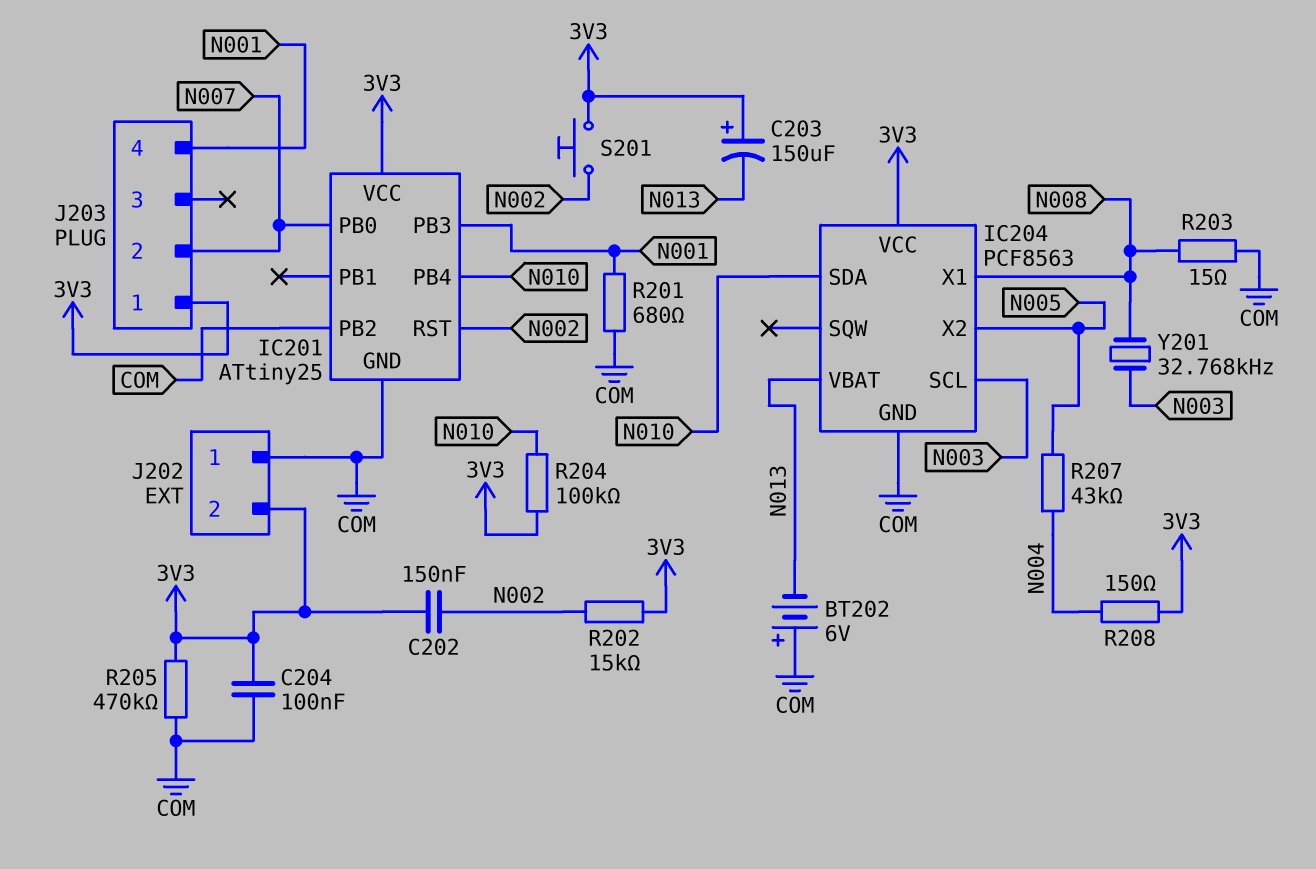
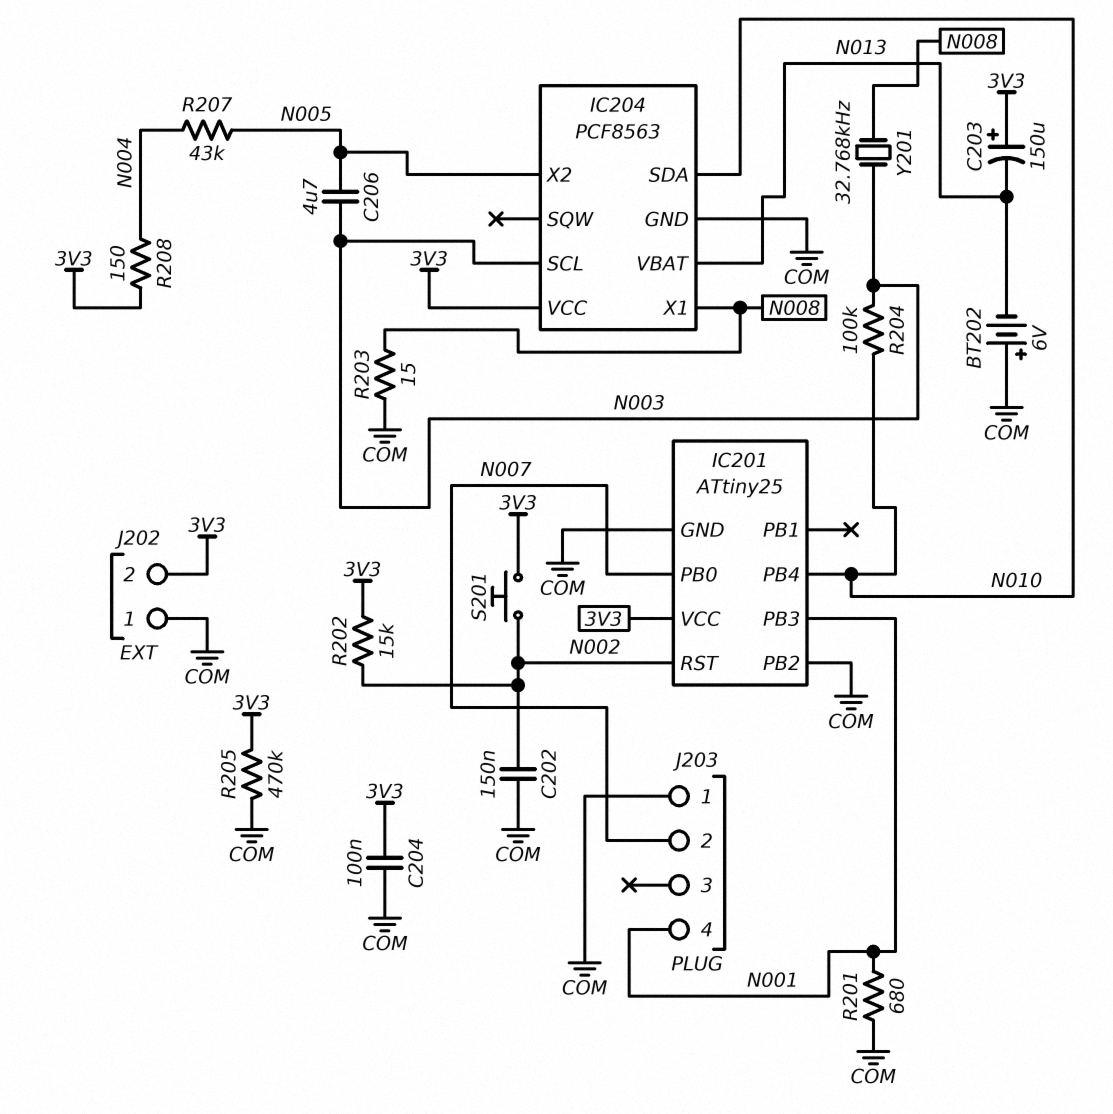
C202: 150nF (3V3, N002) -> 150nF (COM, N002)
C206: none -> 4.7uF (N003, N005)
J203 pin 1: 3V3 -> COM
R204: 100k (3V3, N010) -> 100k (N003, N010)

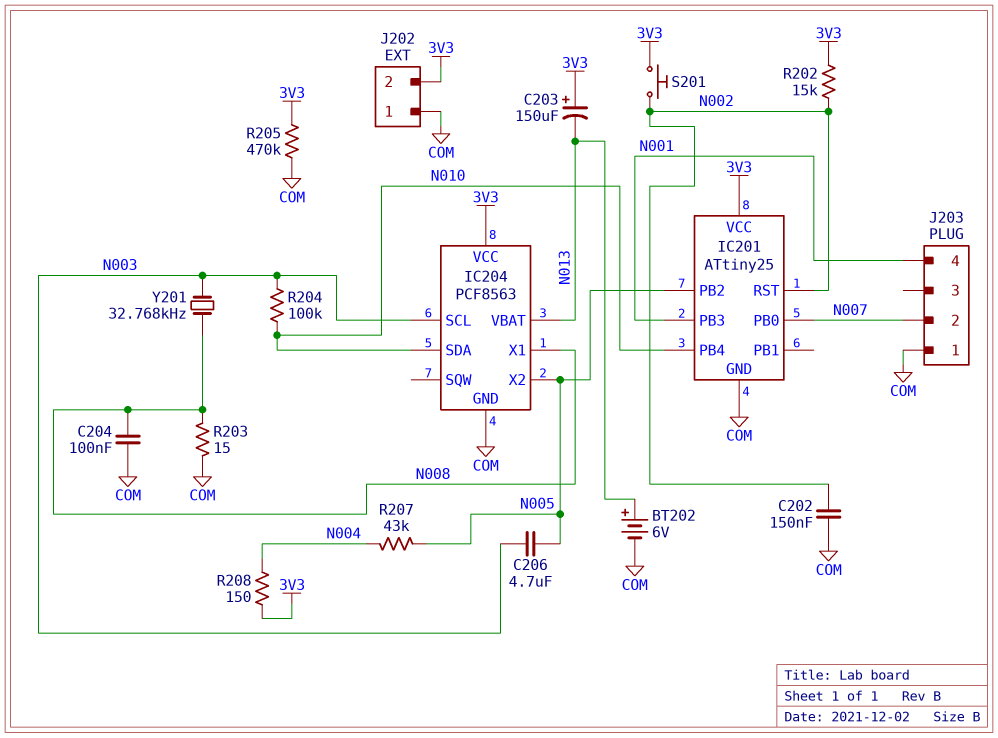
BT202: 6V (plus COM, minus N013) -> 6V (plus N013, minus COM)
C204: 100nF (3V3, COM) -> 100nF (COM, N008)
IC201 pin PB2: COM -> N005
R201: 680 (COM, N001) -> none

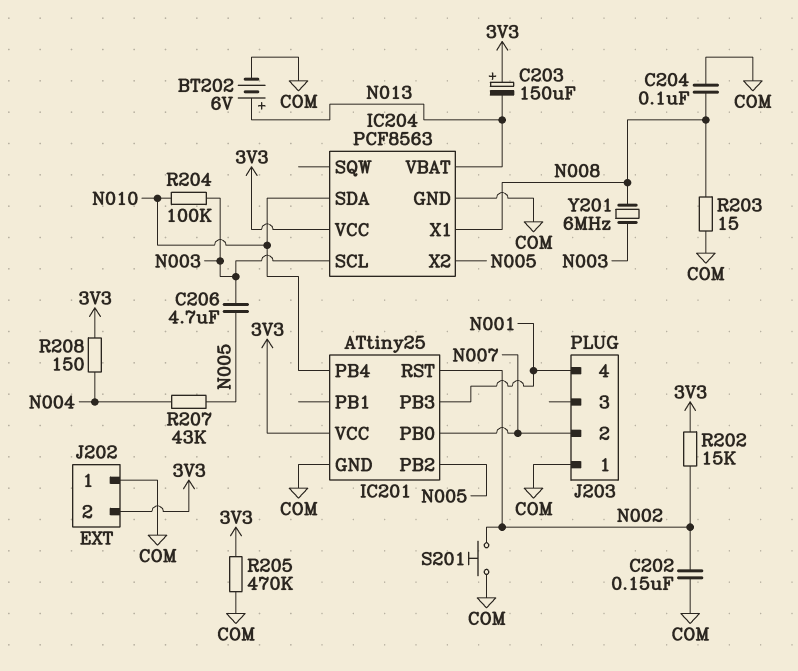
S201: button (3V3, N002) -> button (COM, N002)
Y201: 32.768kHz (N003, N008) -> 6MHz (N003, N008)

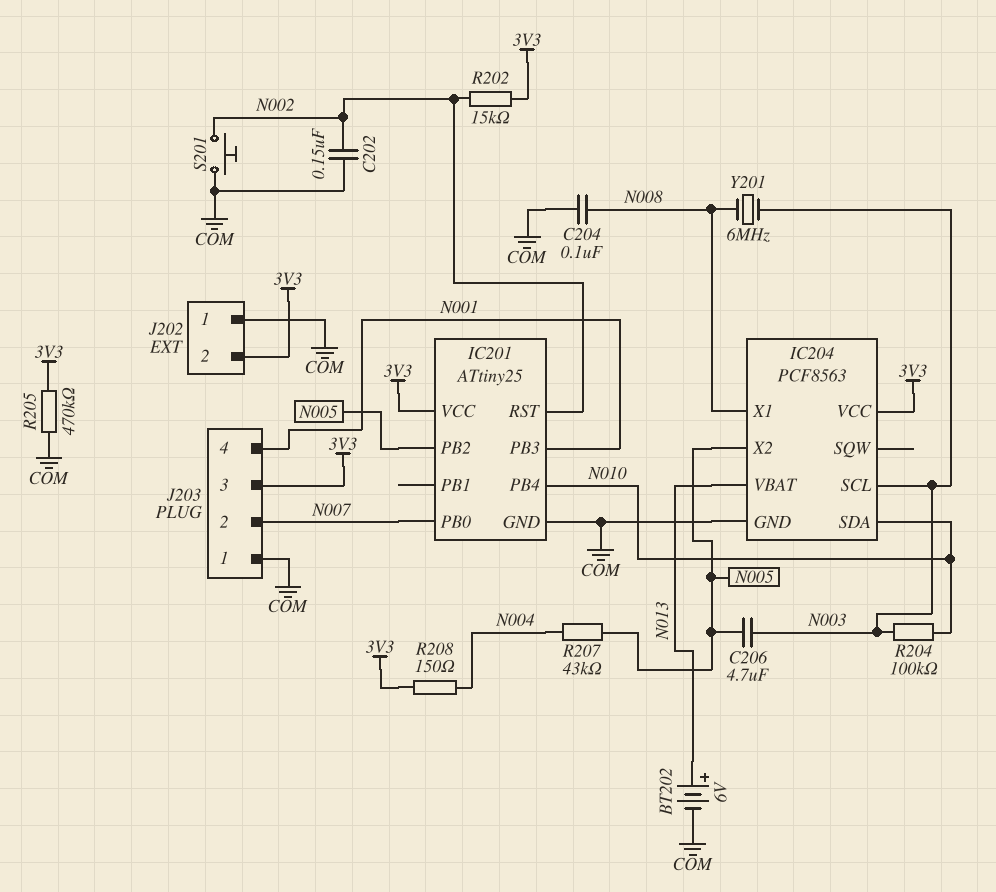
C203: 150uF (plus 3V3, minus N013) -> none
J203 pin 3: none -> 3V3
R203: 15 (COM, N008) -> none

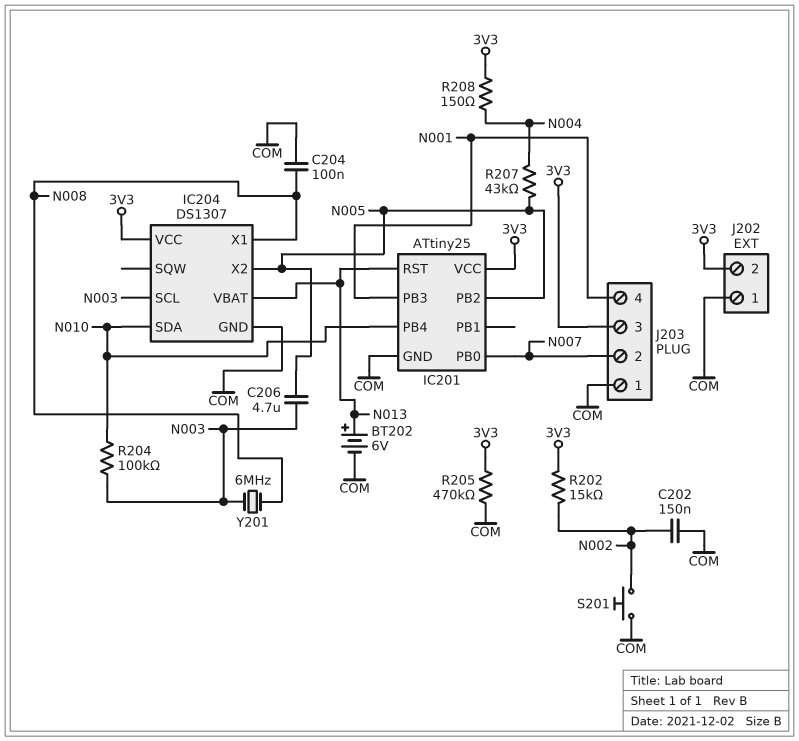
IC201 pin RST: N002 -> N013
IC204: PCF8563 -> DS1307

